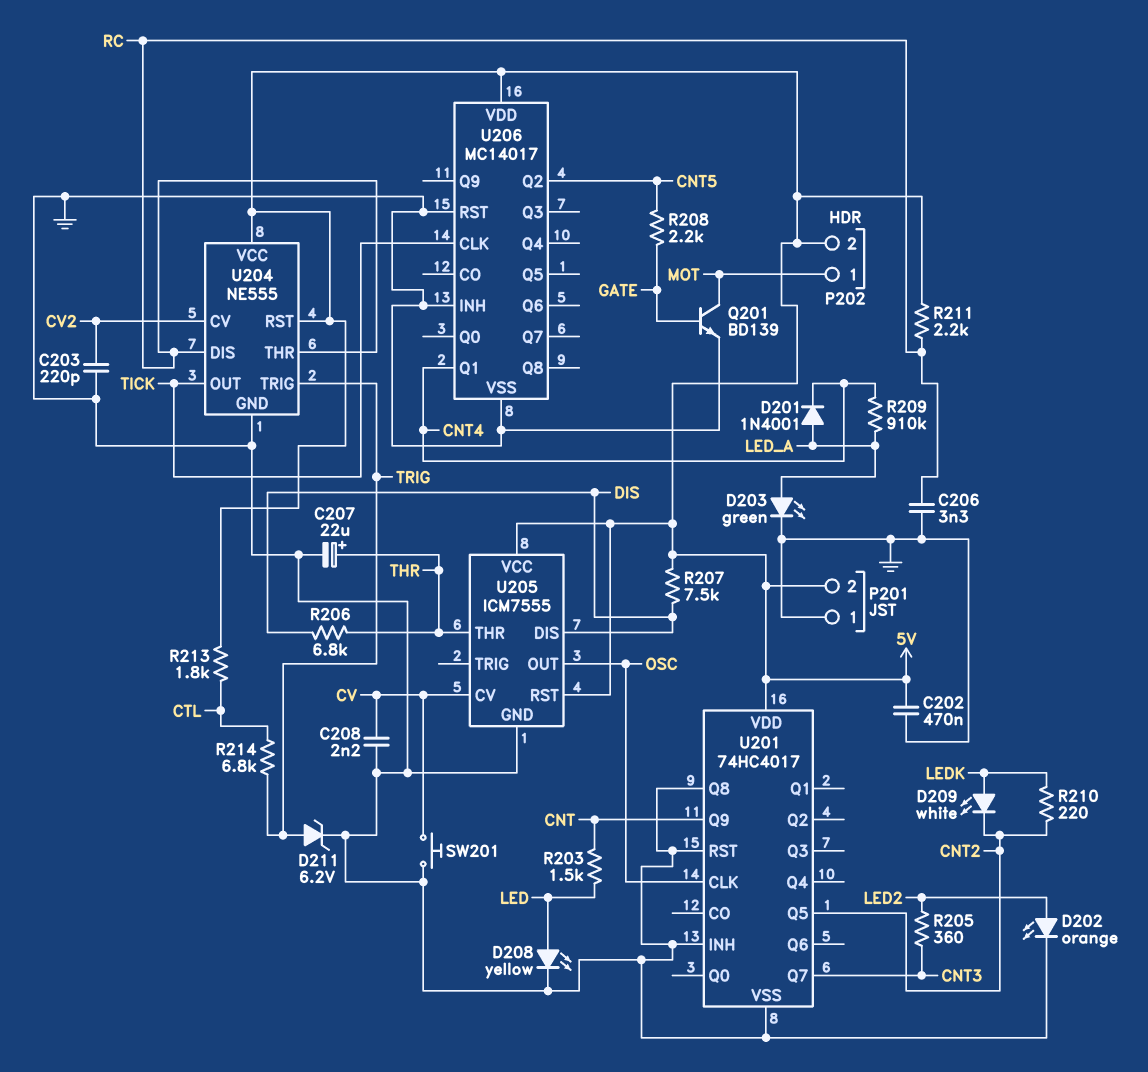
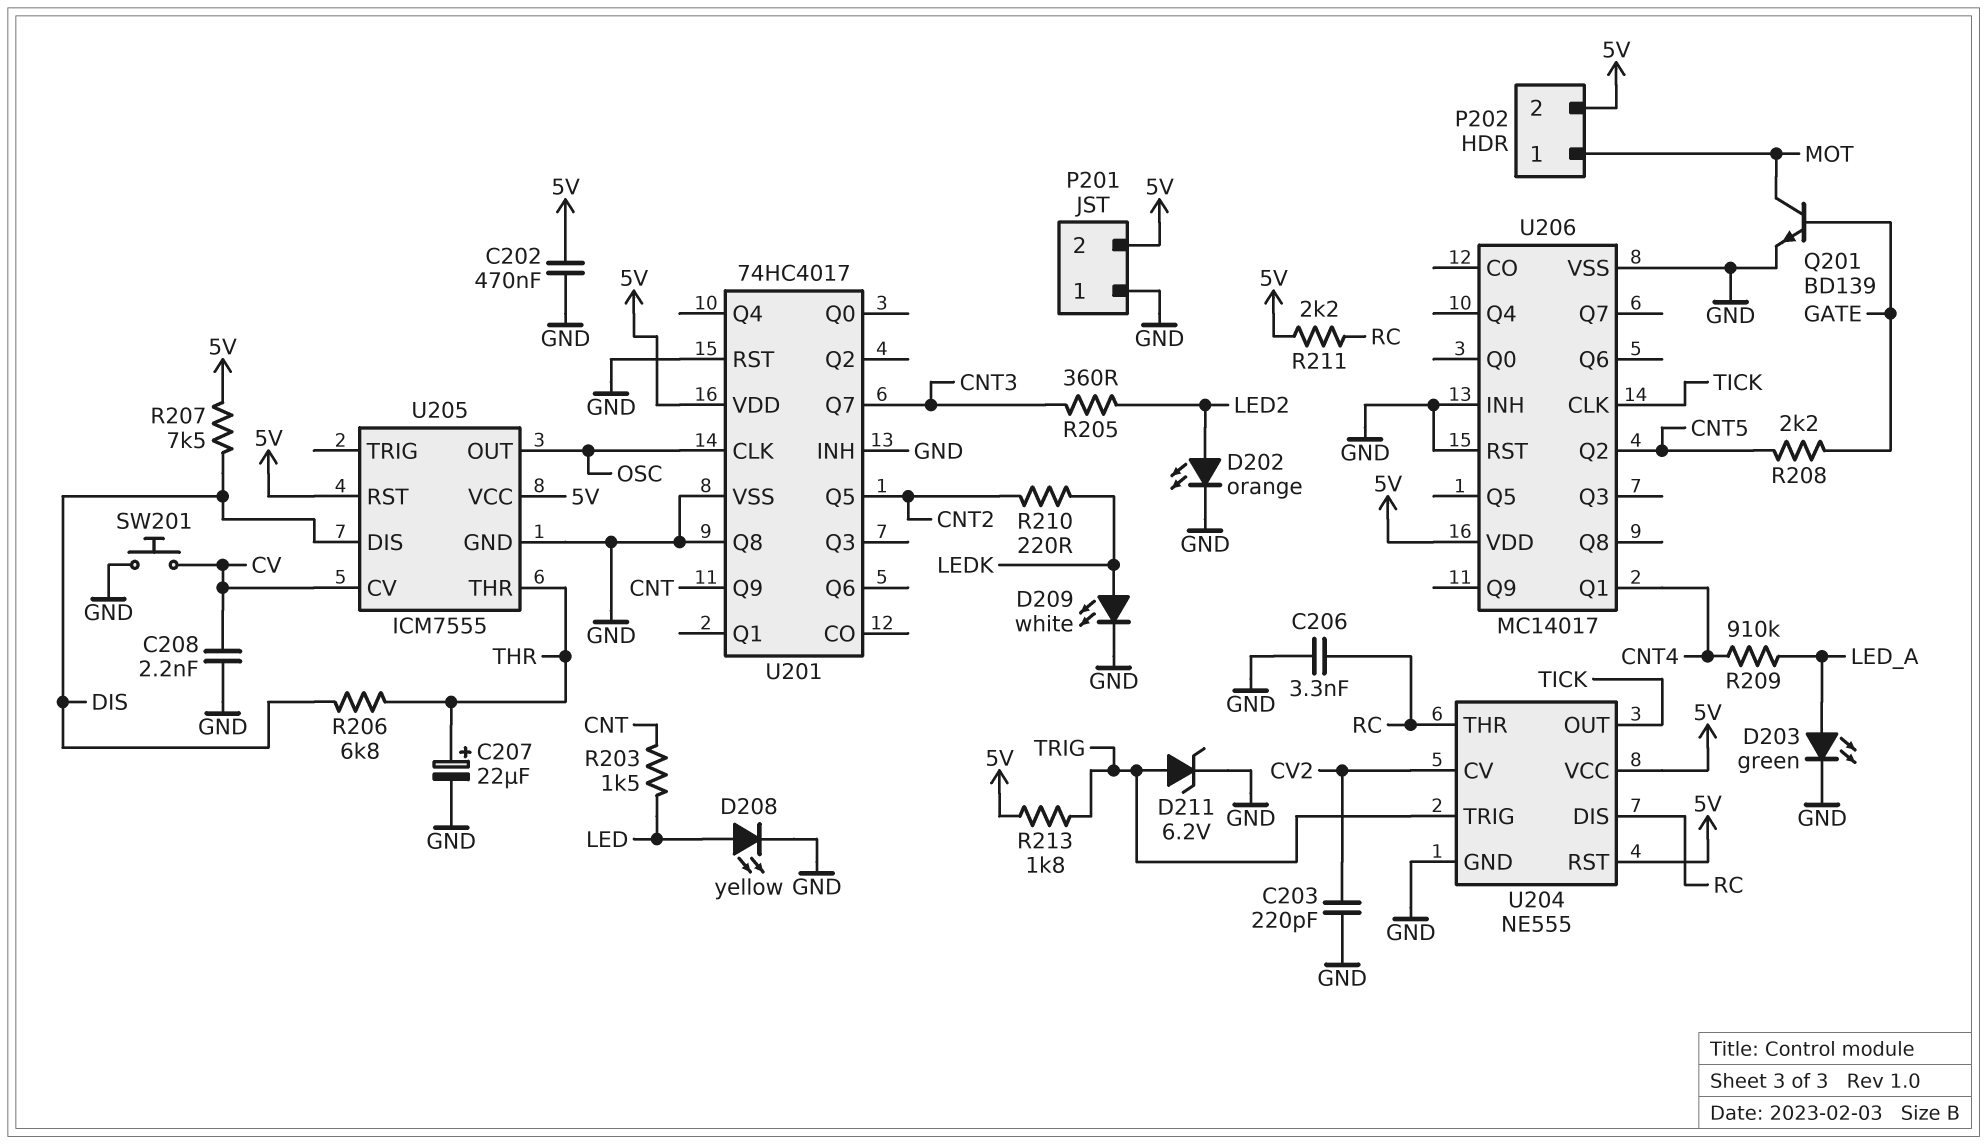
D201: diode 1N4001 (A LED_A, K CNT4) -> none
D209: LED white (A LEDK, K CNT2) -> LED white (A LEDK, K GND)
R213: 1.8k (5V, CTL) -> 1.8k (5V, TRIG)
R214: 6.8k (CTL, TRIG) -> none

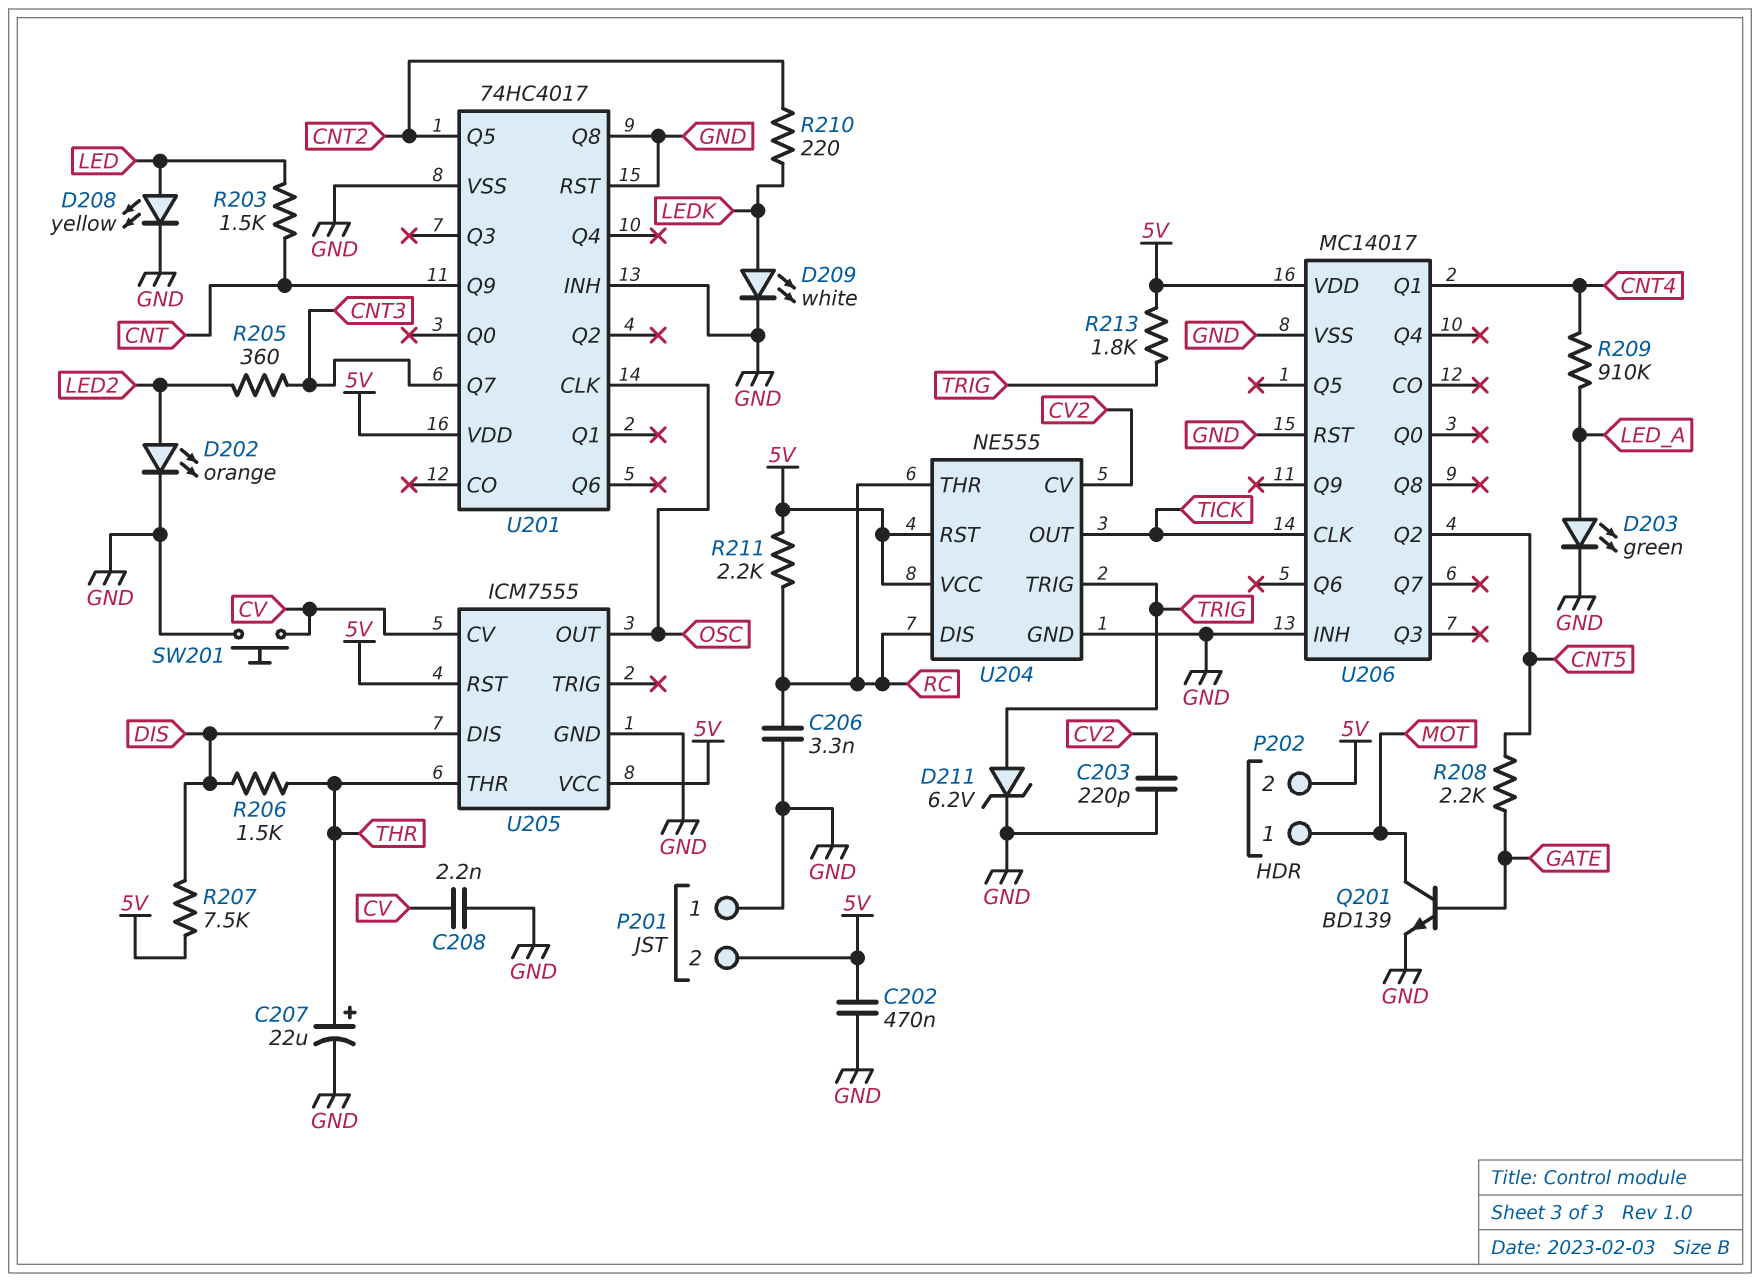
R206: 6.8k (DIS, THR) -> 1.5k (DIS, THR)

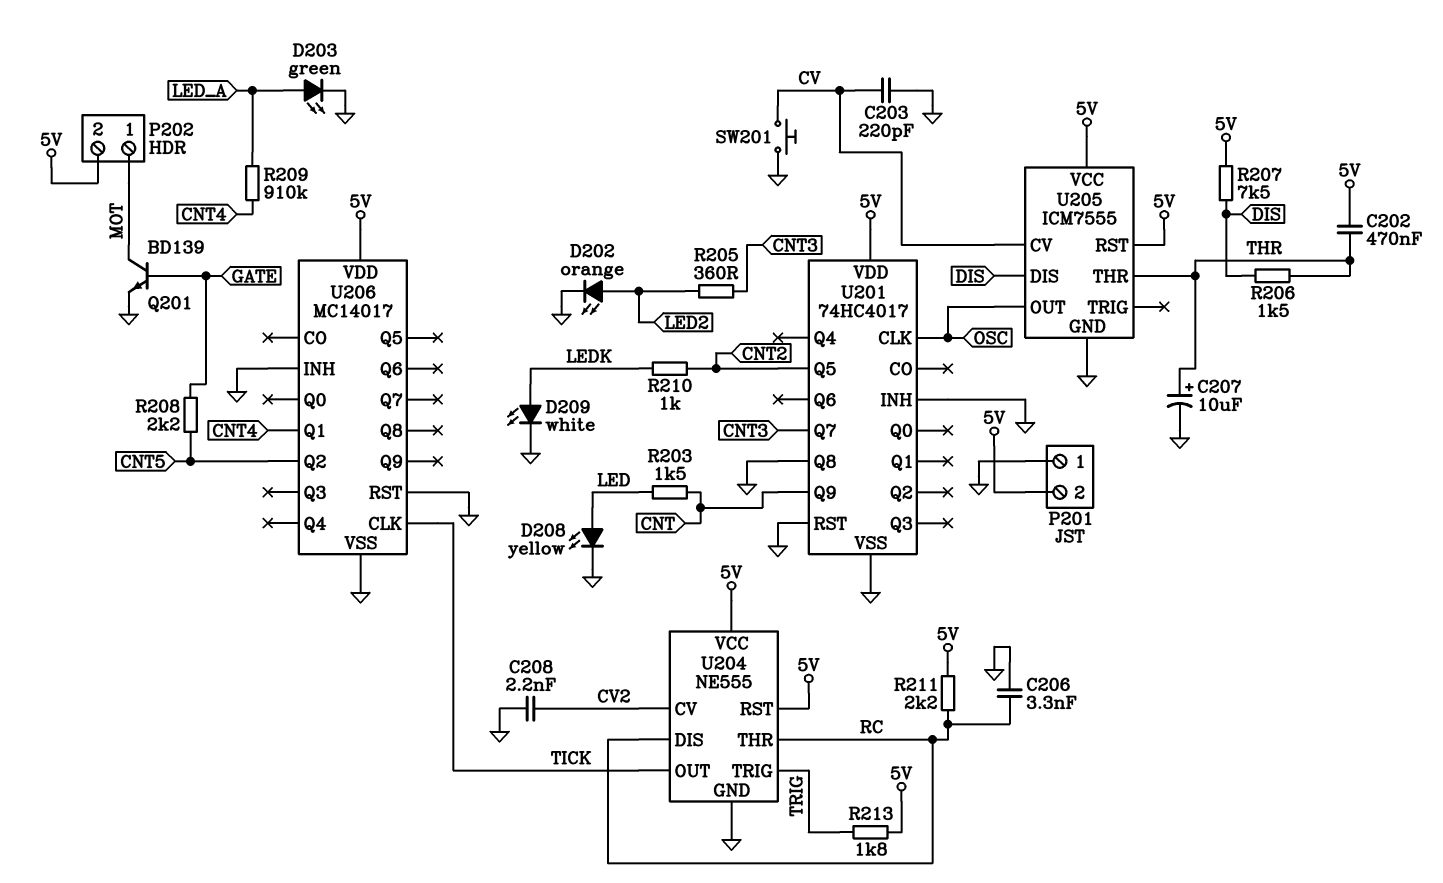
C202: 470nF (5V, GND) -> 470nF (5V, THR)
C203: 220pF (CV2, GND) -> 220pF (CV, GND)
C207: 22uF (plus THR, minus GND) -> 10uF (plus THR, minus GND)
C208: 2.2nF (CV, GND) -> 2.2nF (CV2, GND)
D211: zener 6.2V (A TRIG, K GND) -> none
R210: 220 (CNT2, LEDK) -> 1k (CNT2, LEDK)

